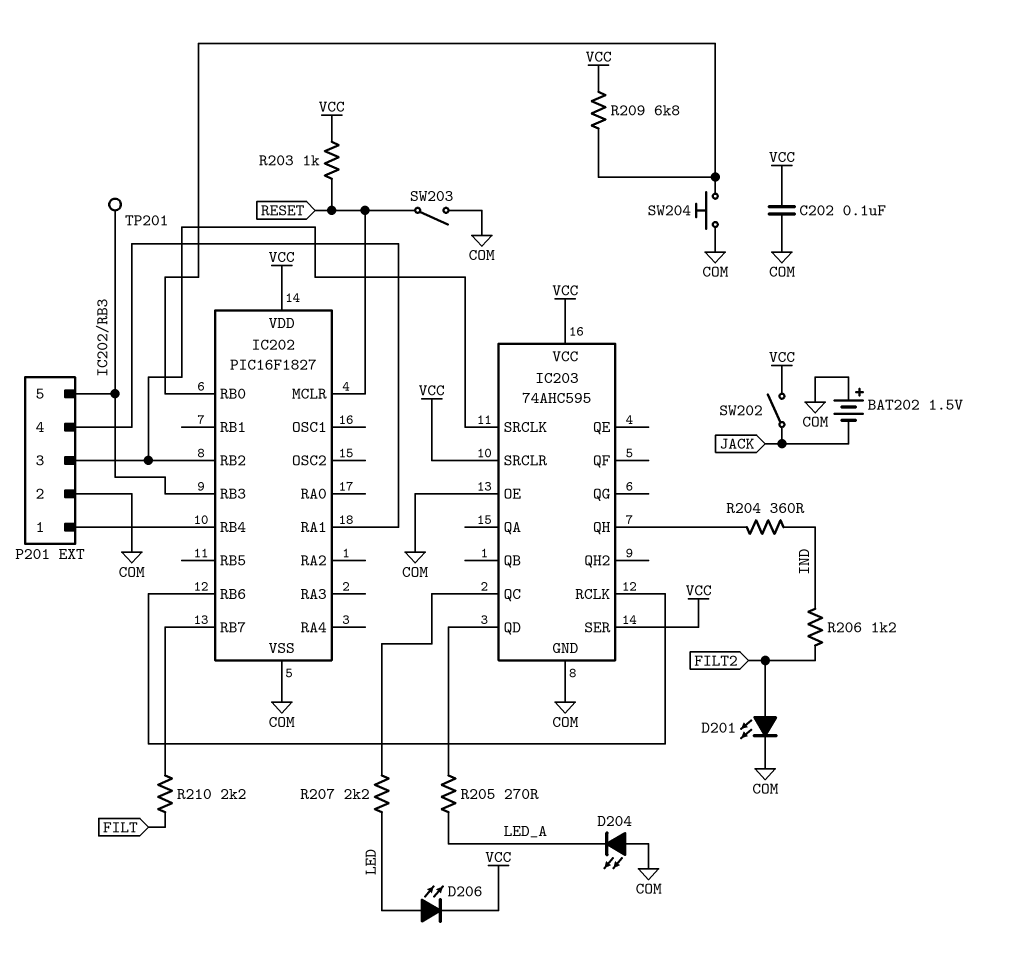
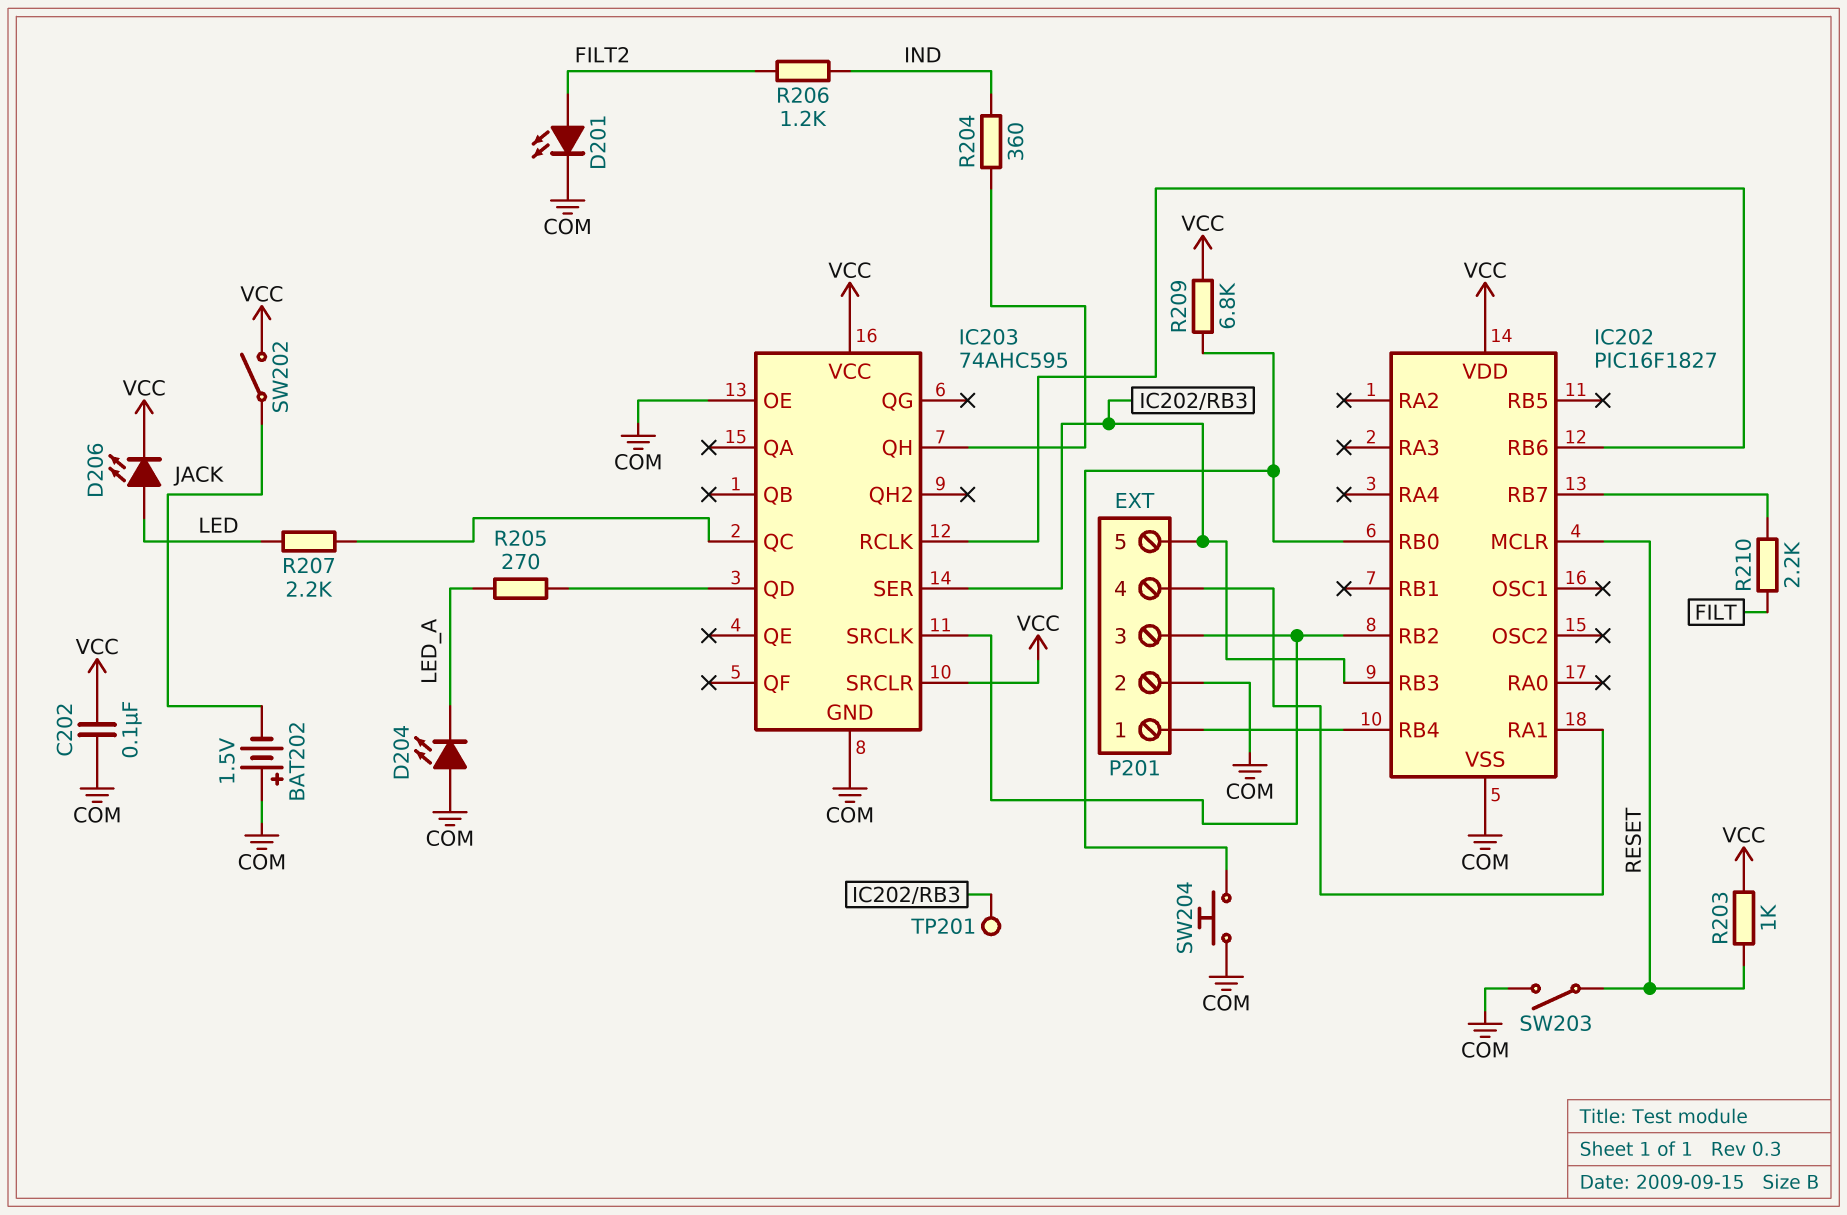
IC203 pin SER: VCC -> IC202/RB3

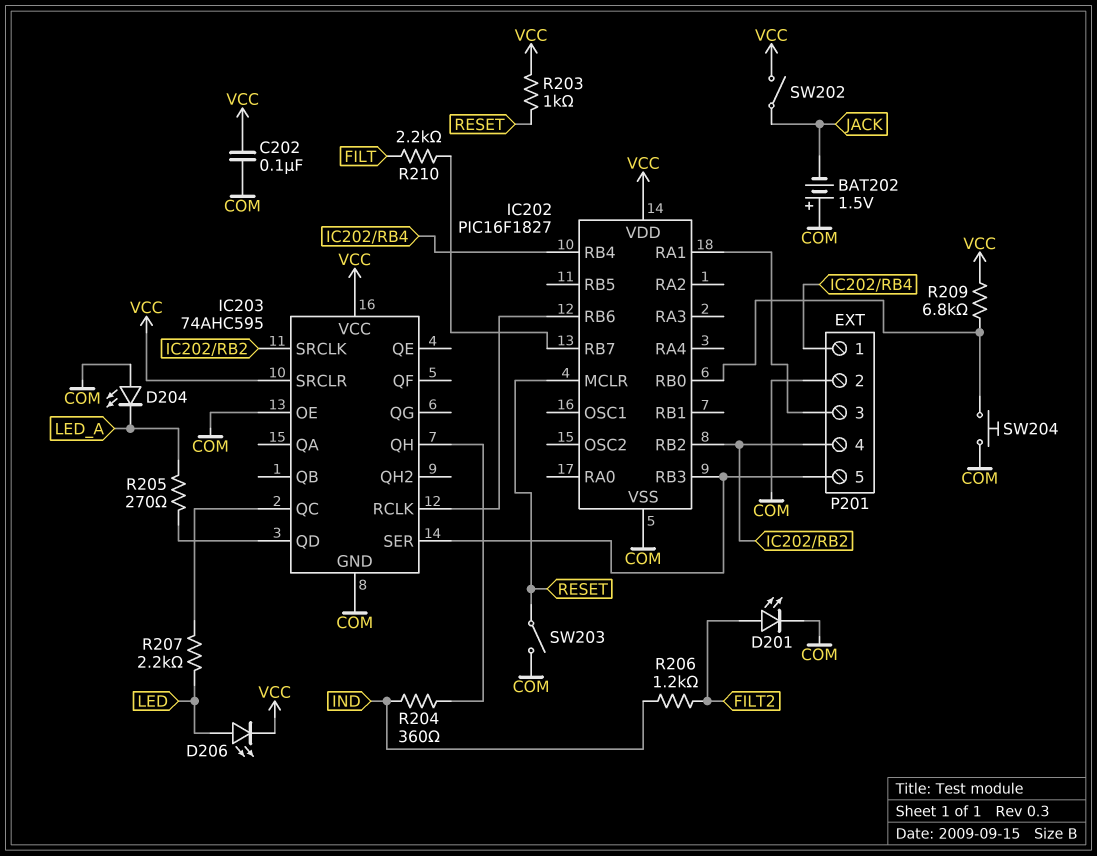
P201 pin 3: IC202/RB2 -> IC202/RA1
P201 pin 4: IC202/RA1 -> IC202/RB2
TP201: test point (IC202/RB3) -> none

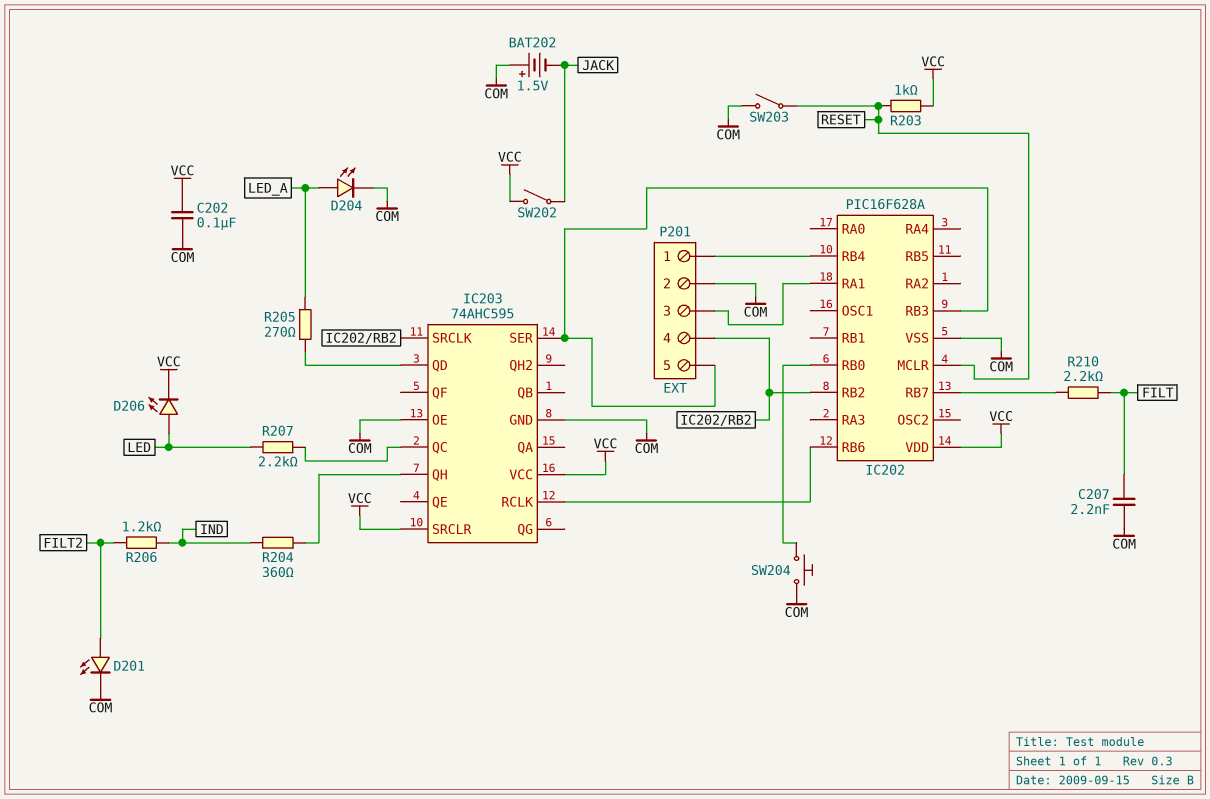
C207: none -> 2.2nF (COM, FILT)
D204: LED (A COM, K LED_A) -> LED (A LED_A, K COM)
IC202: PIC16F1827 -> PIC16F628A
R209: 6.8k (IC202/RB0, VCC) -> none

